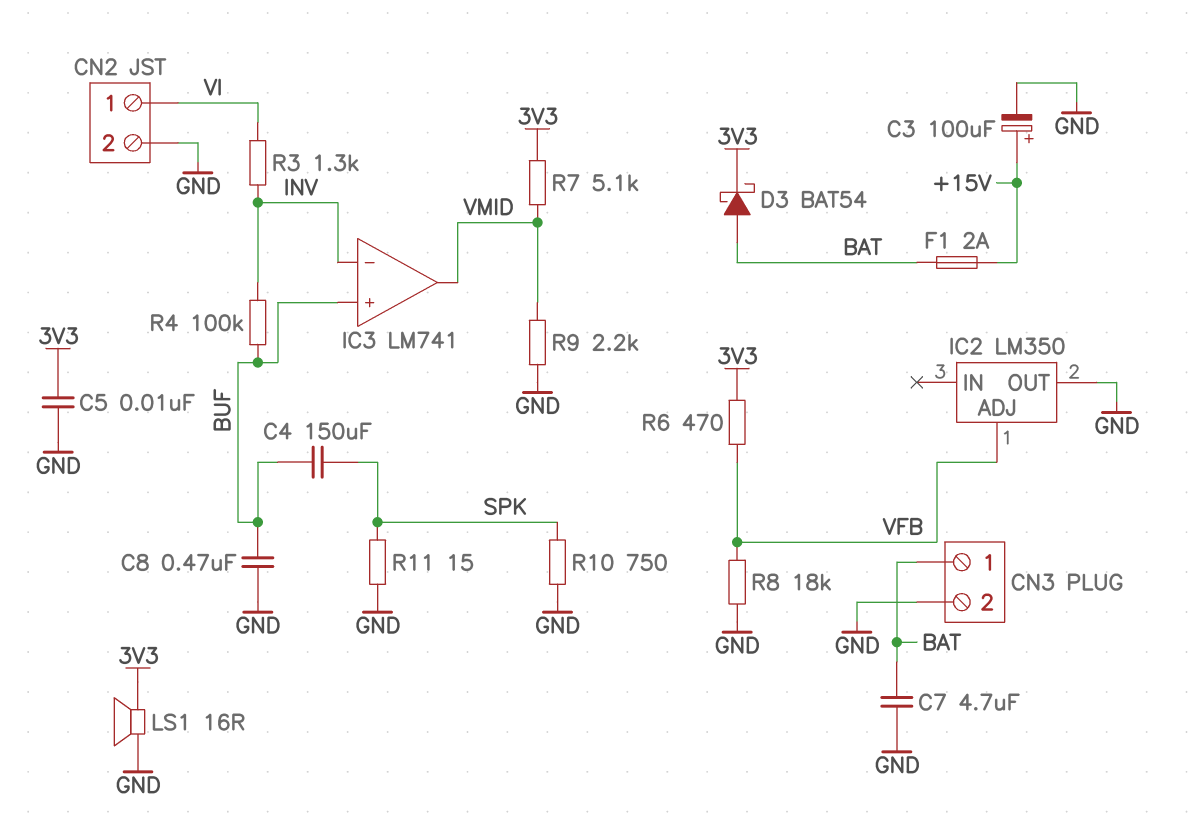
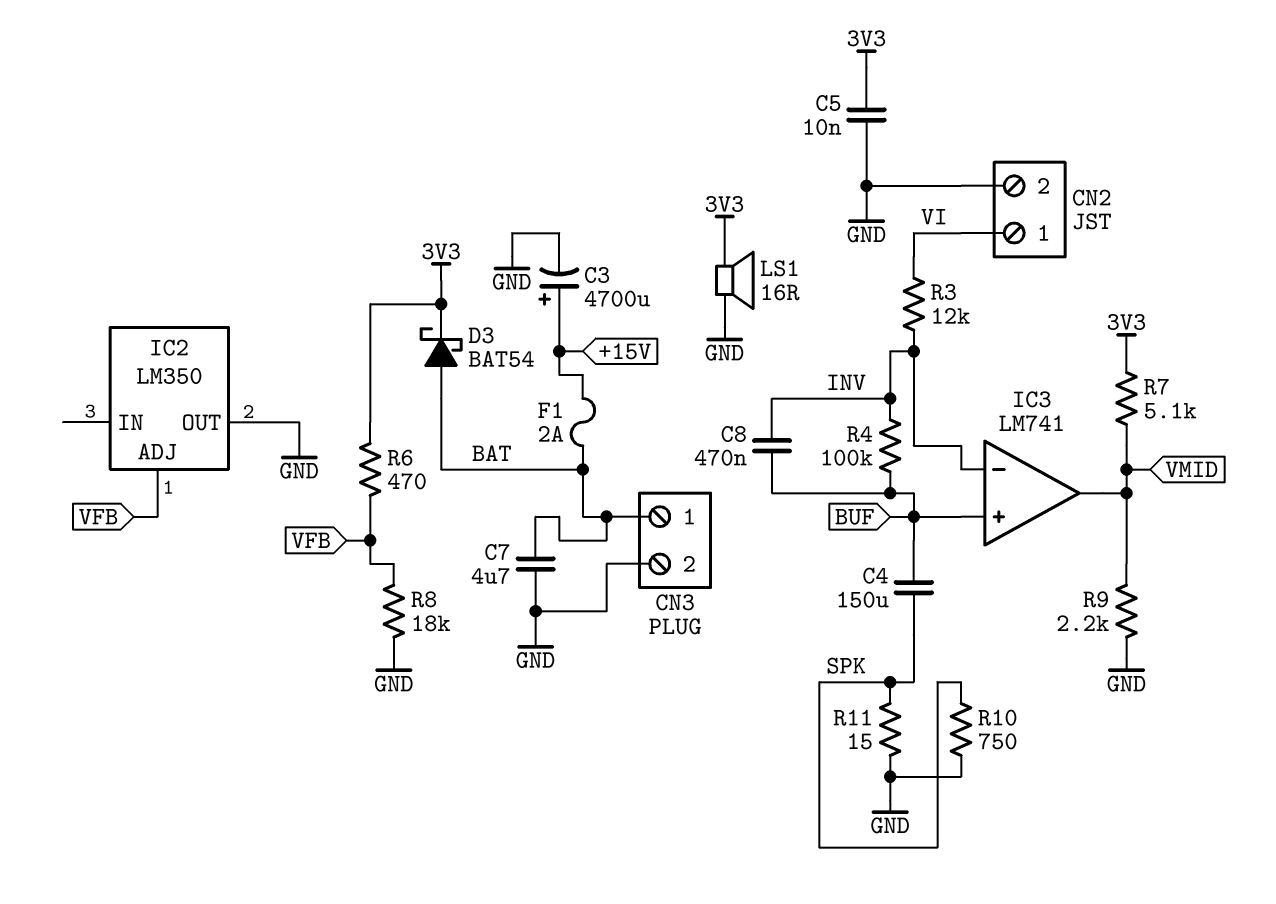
C3: 100uF (plus +15V, minus GND) -> 4700uF (plus +15V, minus GND)
C8: 470nF (BUF, GND) -> 470nF (BUF, INV)
R3: 1.3k (INV, VI) -> 12k (INV, VI)

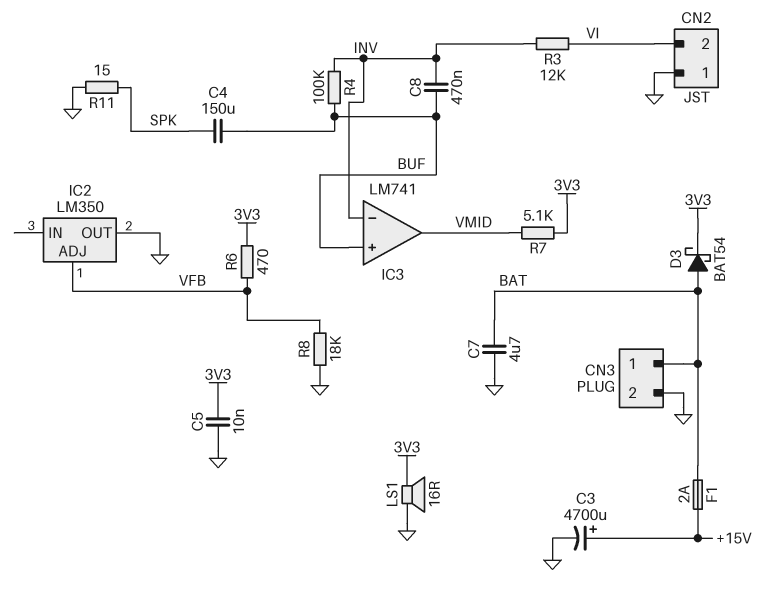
CN2 pin 1: VI -> GND
CN2 pin 2: GND -> VI
R9: 2.2k (GND, VMID) -> none
R10: 750 (GND, SPK) -> none

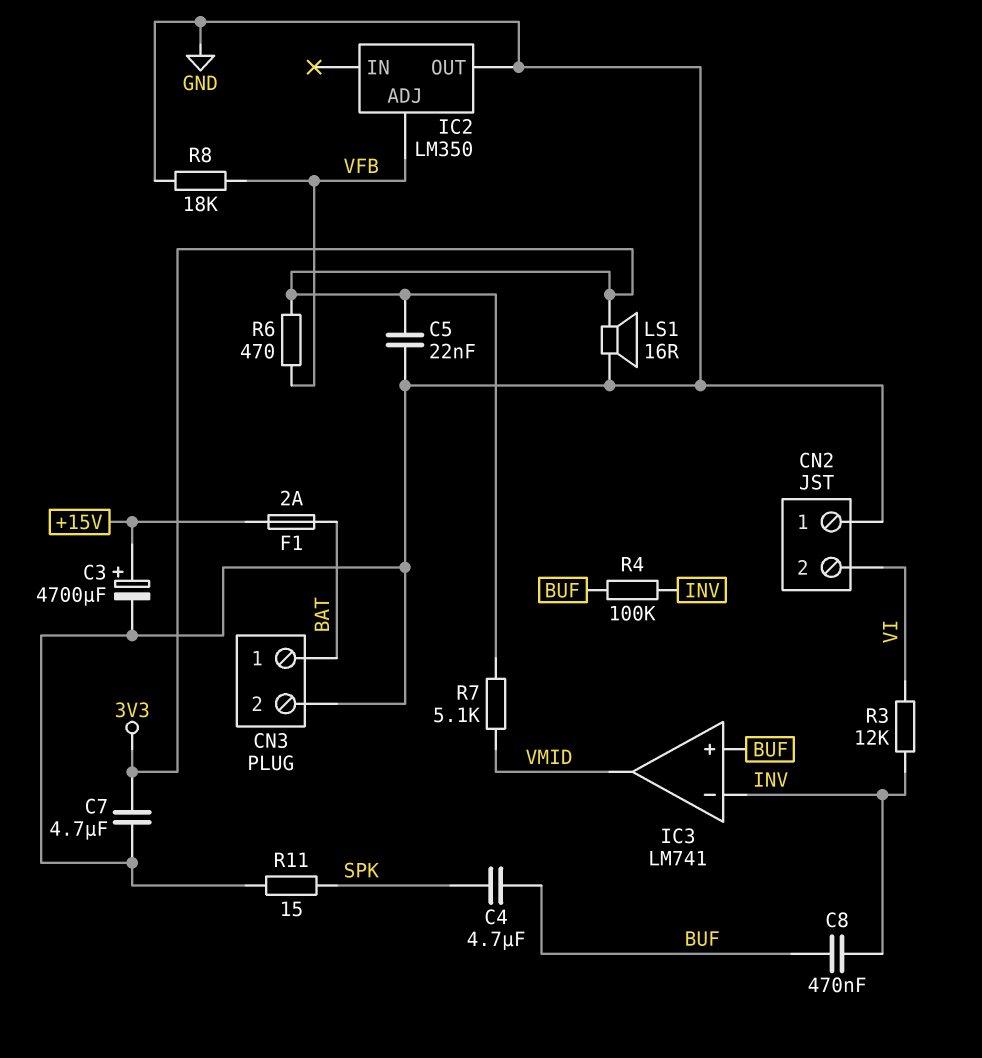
C4: 150uF (BUF, SPK) -> 4.7uF (BUF, SPK)
C5: 10nF (3V3, GND) -> 22nF (3V3, GND)
C7: 4.7uF (BAT, GND) -> 4.7uF (3V3, GND)
D3: schottky BAT54 (A BAT, K 3V3) -> none

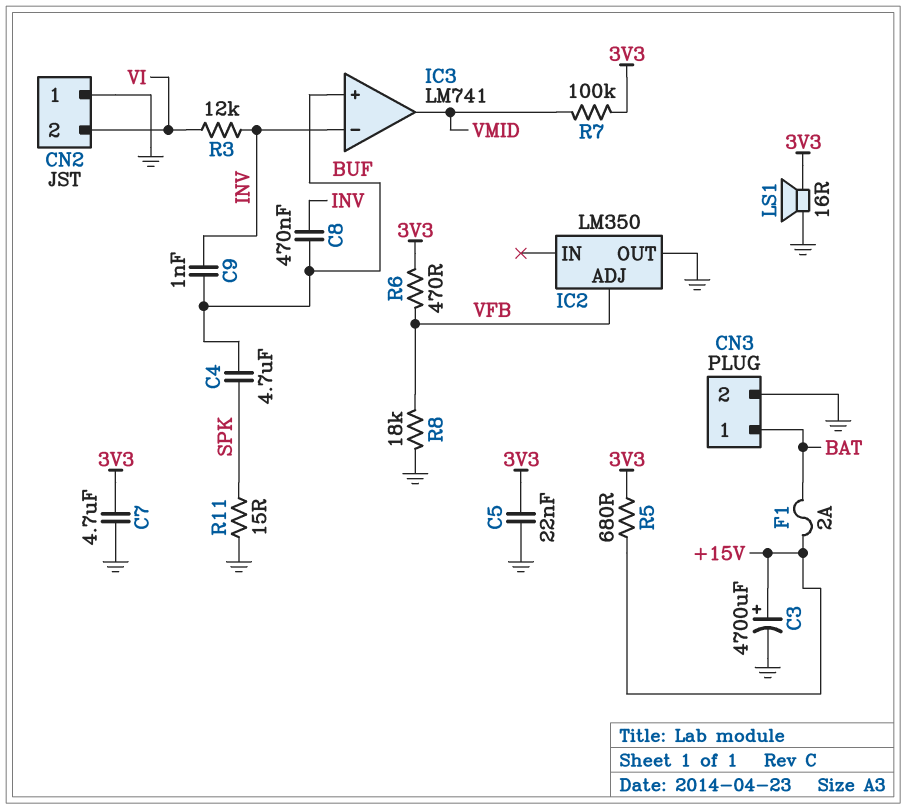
C9: none -> 1nF (BUF, INV)
R4: 100k (BUF, INV) -> none
R5: none -> 680 (+15V, 3V3)
R7: 5.1k (3V3, VMID) -> 100k (3V3, VMID)

